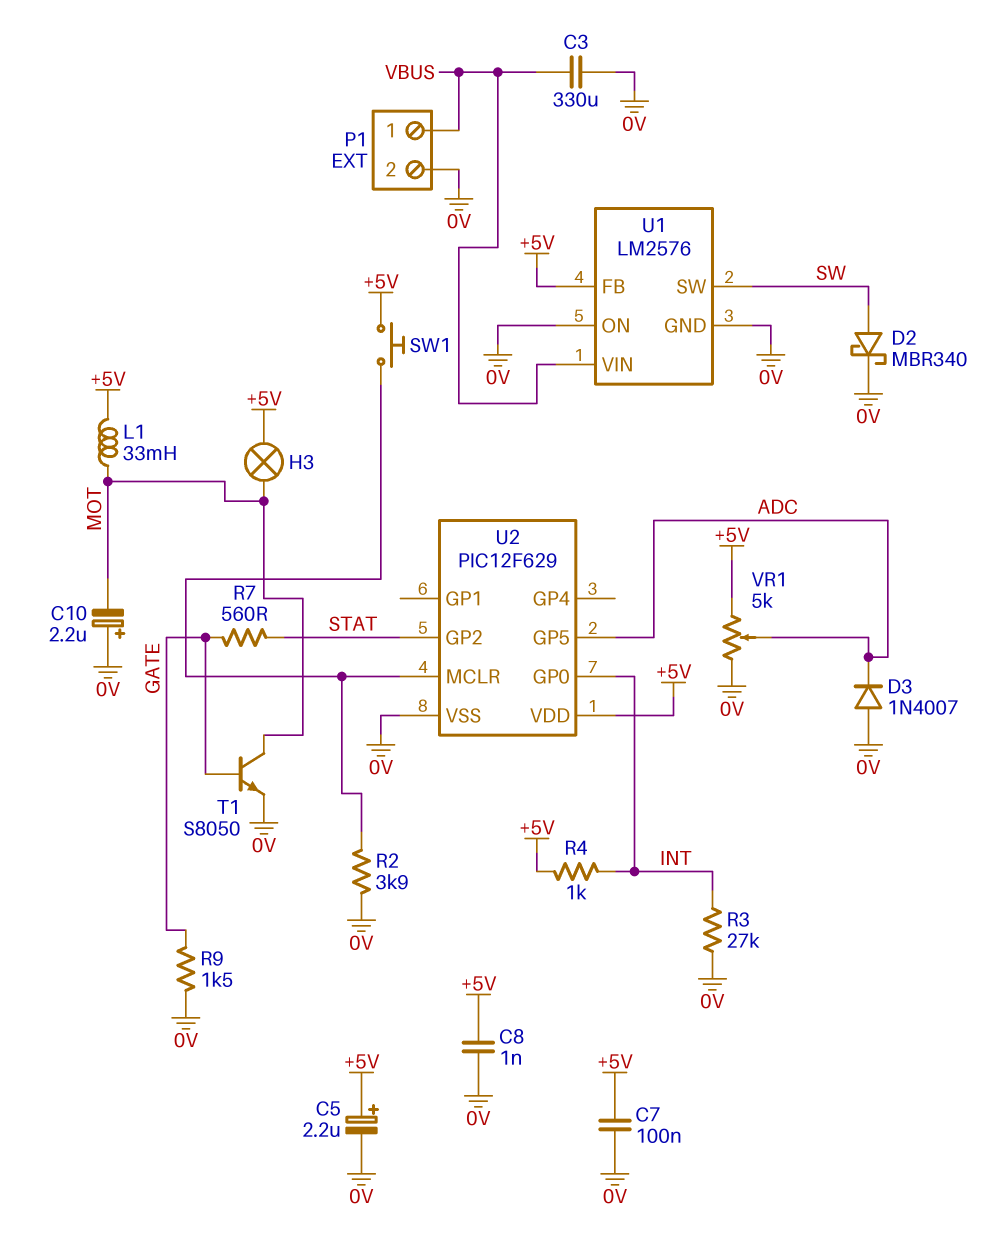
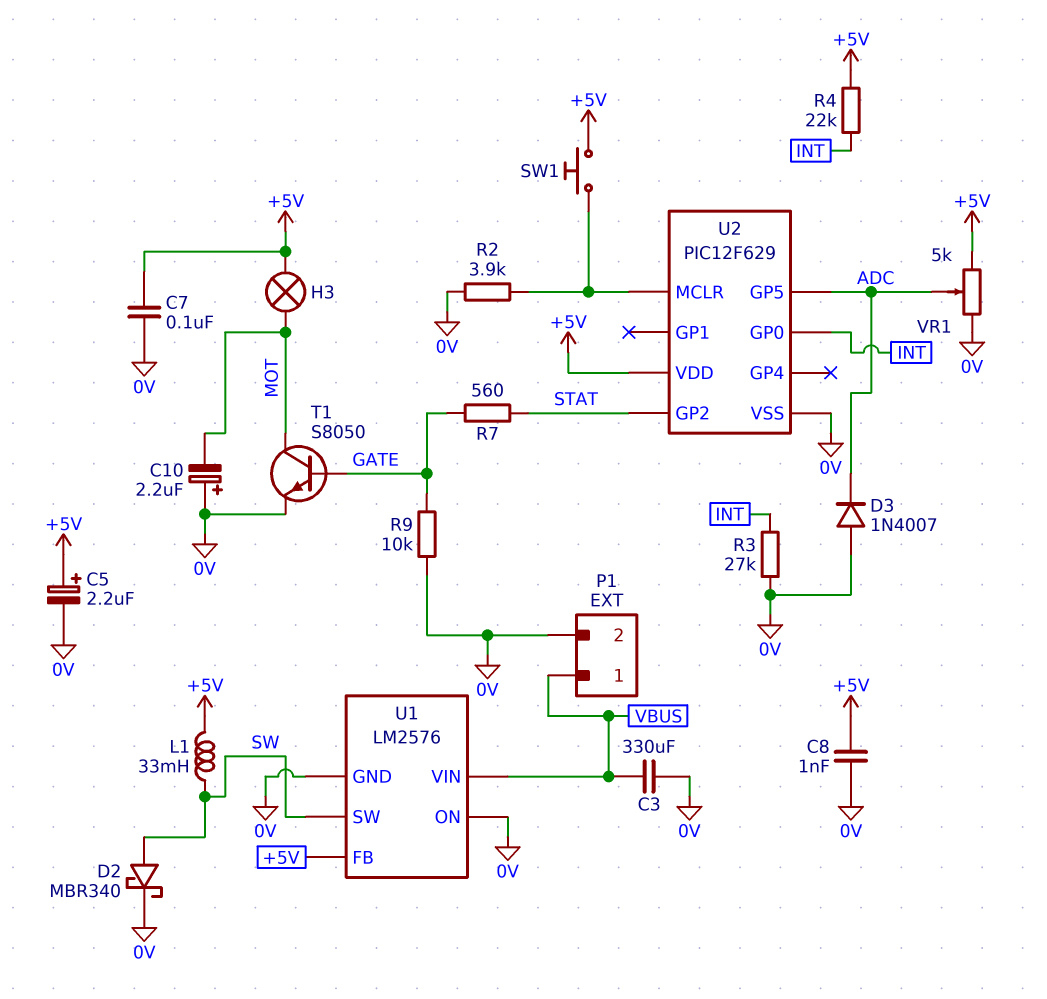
L1: 33mH (+5V, MOT) -> 33mH (+5V, SW)
R4: 1k (+5V, INT) -> 22k (+5V, INT)
R9: 1.5k (0V, GATE) -> 10k (0V, GATE)

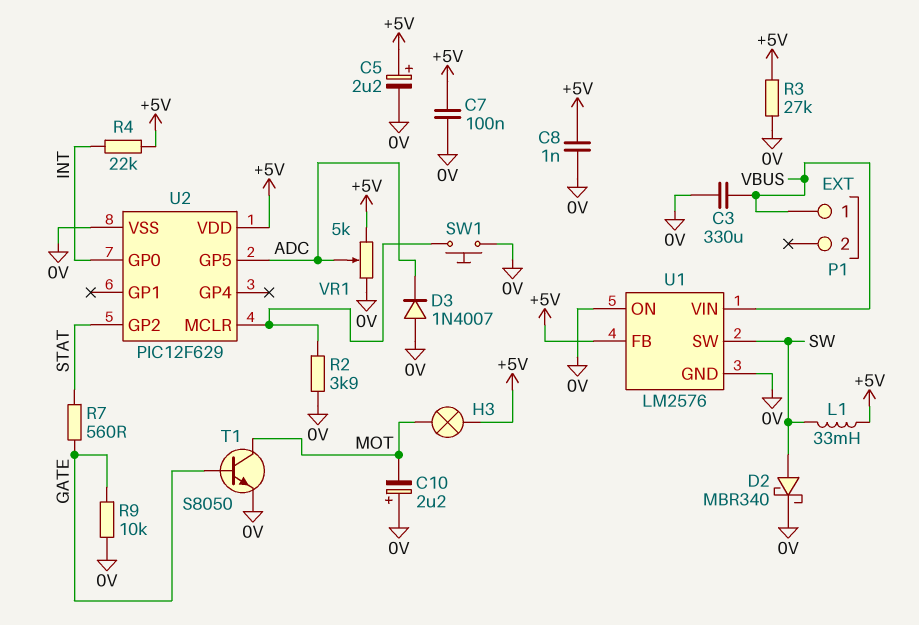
P1 pin 2: 0V -> none
R3: 27k (0V, INT) -> 27k (+5V, 0V)
SW1: button (+5V, U2/MCLR) -> button (0V, U2/MCLR)

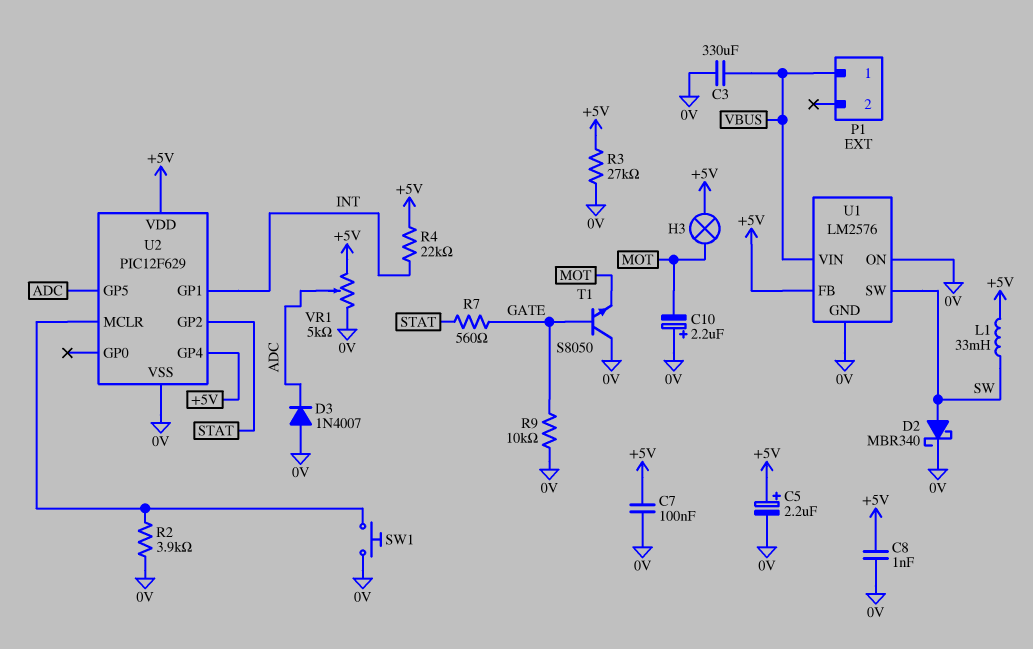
T1: NPN S8050 (B GATE, C MOT, E 0V) -> NPN S8050 (B GATE, C 0V, E MOT)
U2 pin GP0: INT -> none
U2 pin GP1: none -> INT
U2 pin GP4: none -> +5V

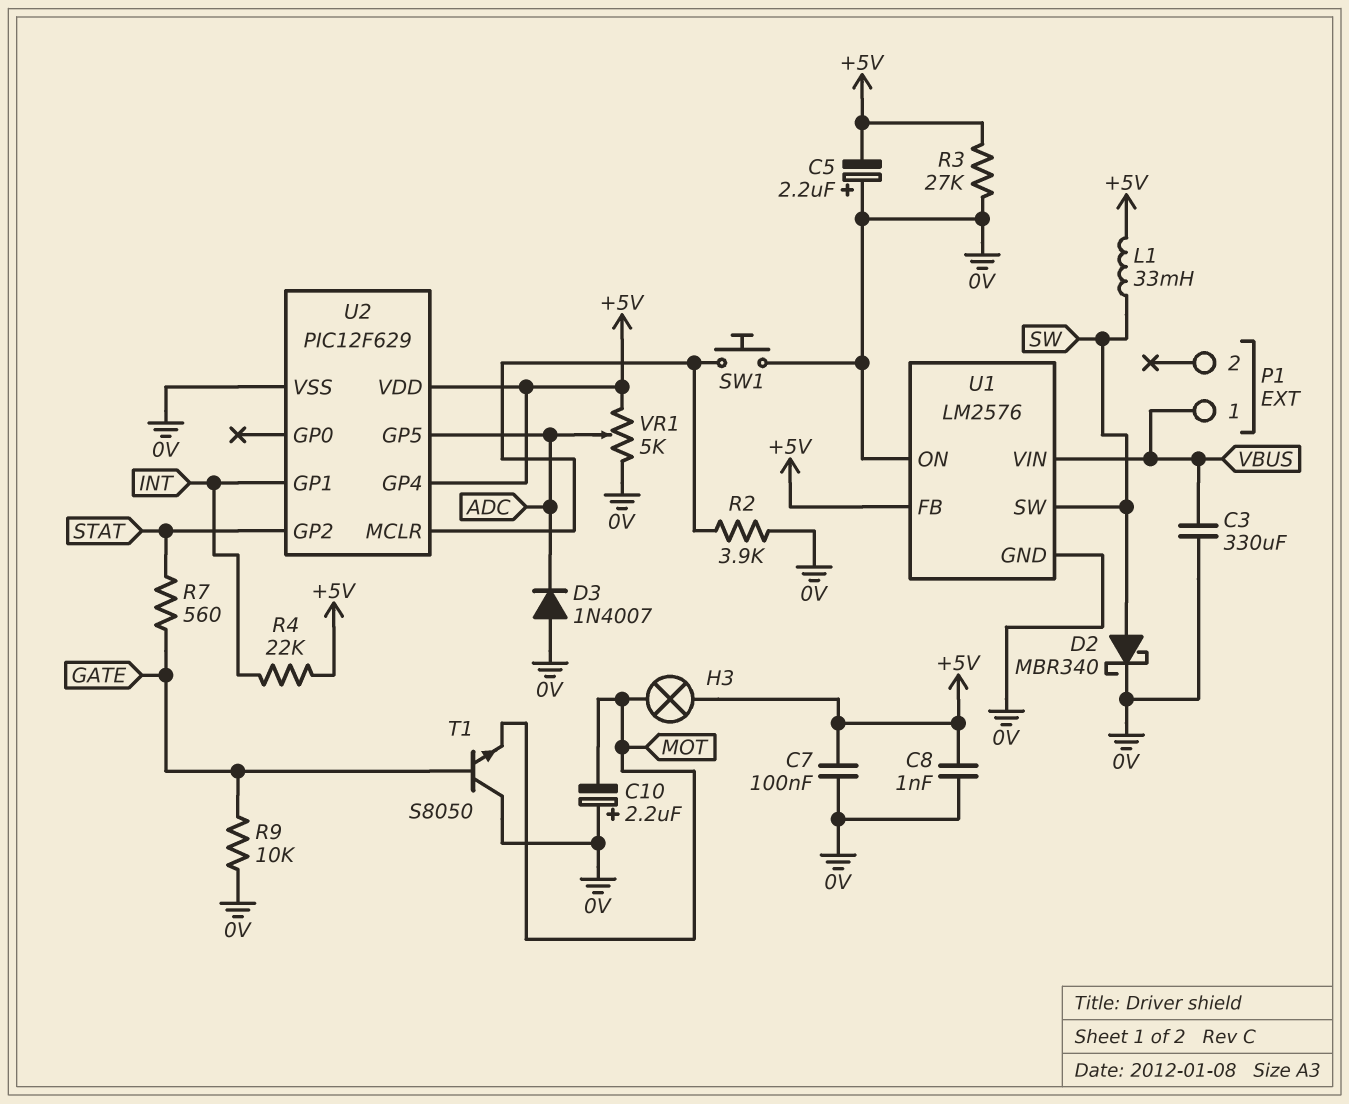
C5: 2.2uF (plus +5V, minus 0V) -> 2.2uF (plus 0V, minus +5V)

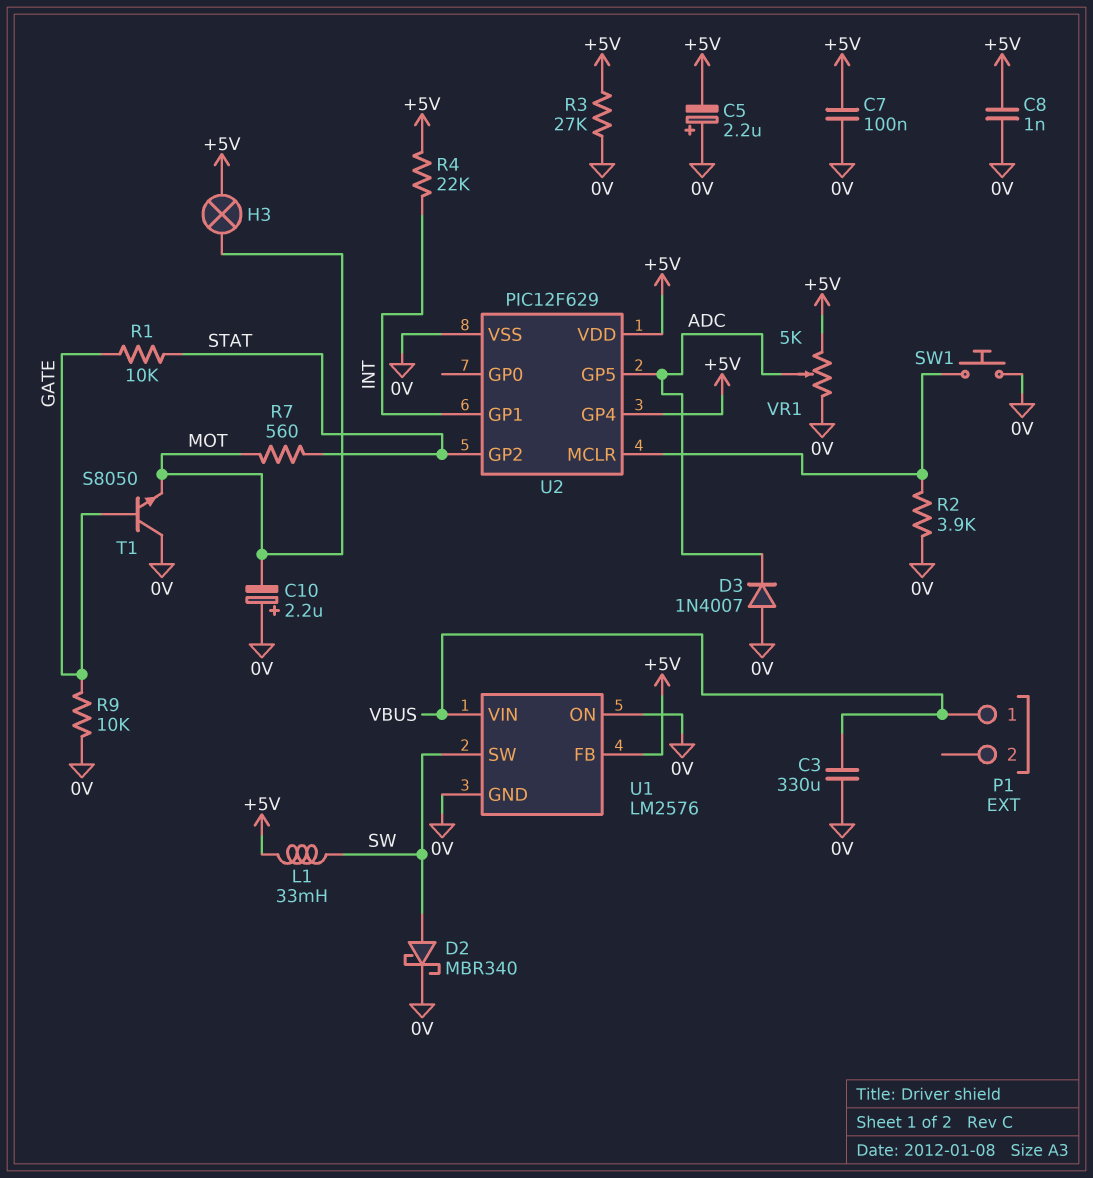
R1: none -> 10k (GATE, STAT)
R7: 560 (GATE, STAT) -> 560 (MOT, STAT)

